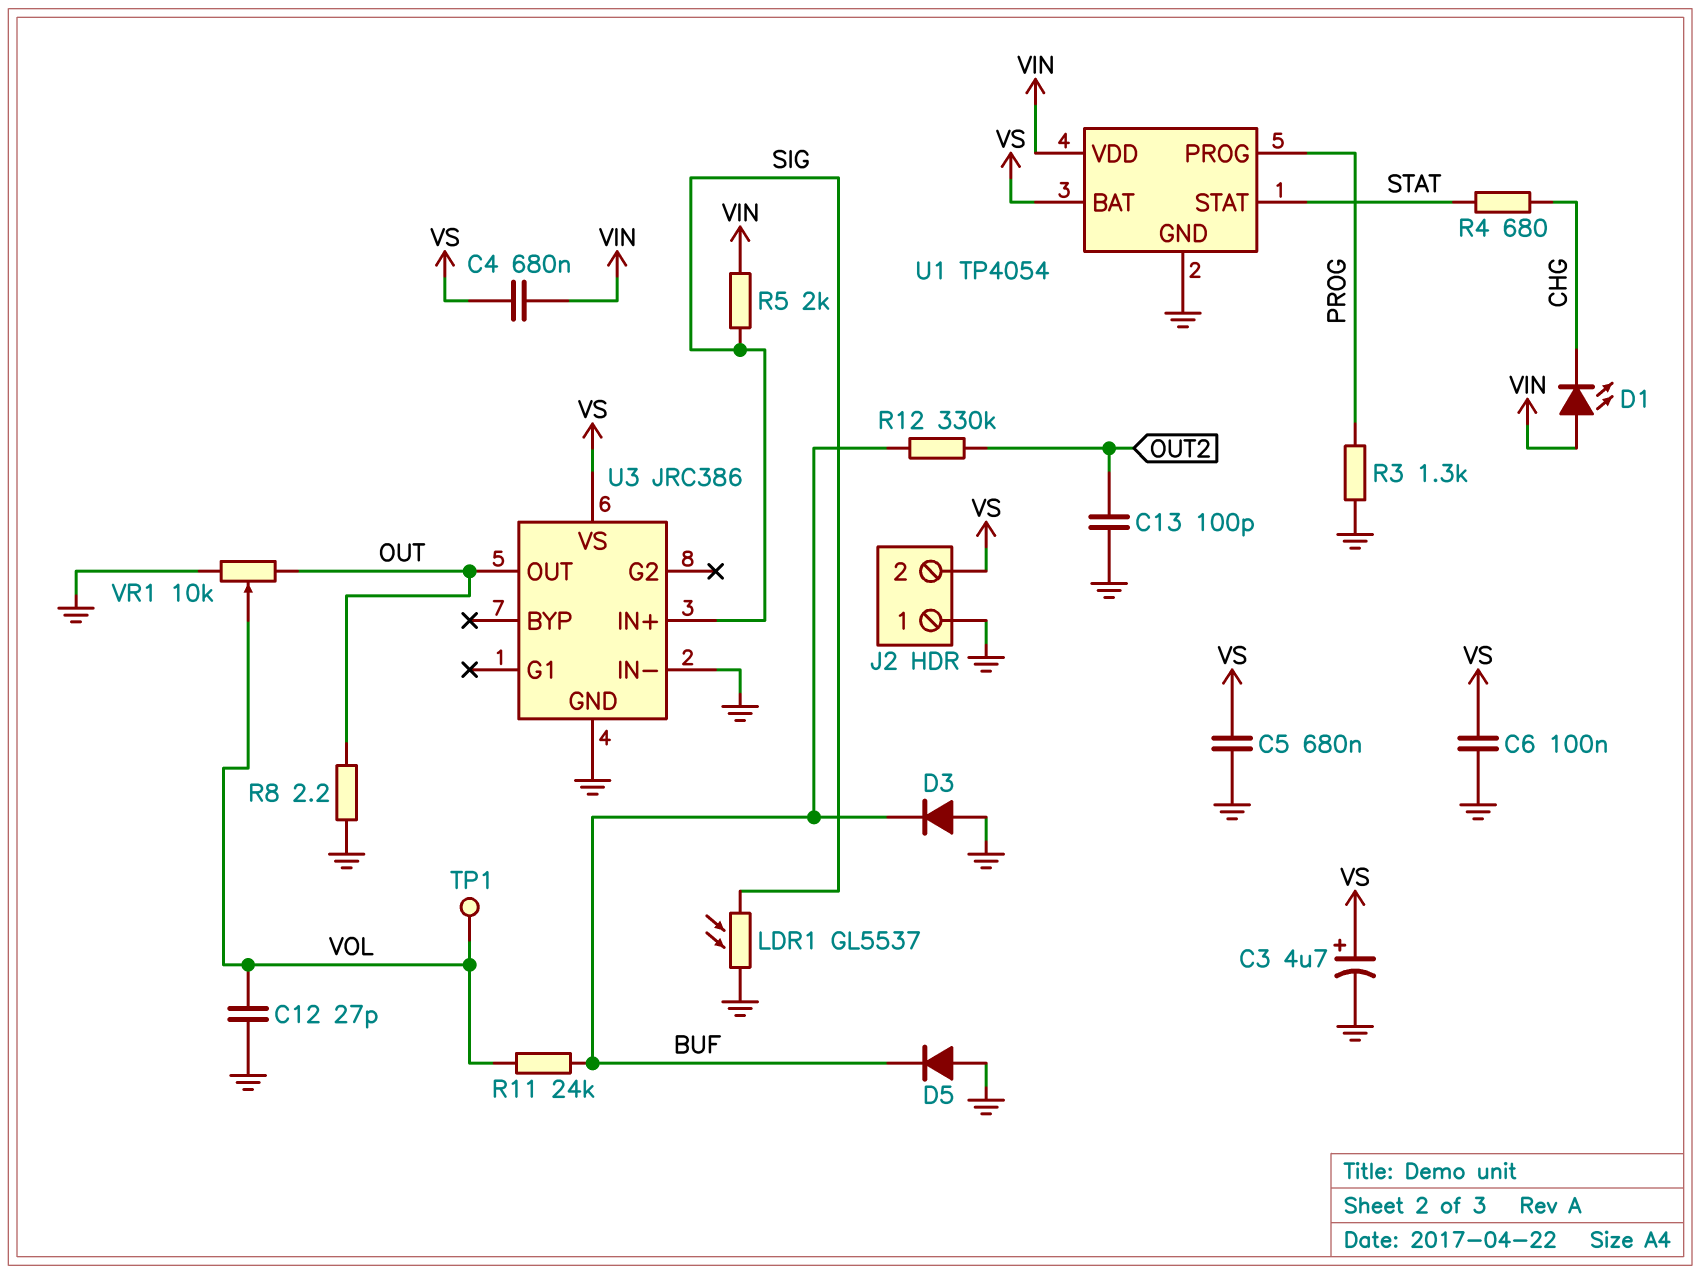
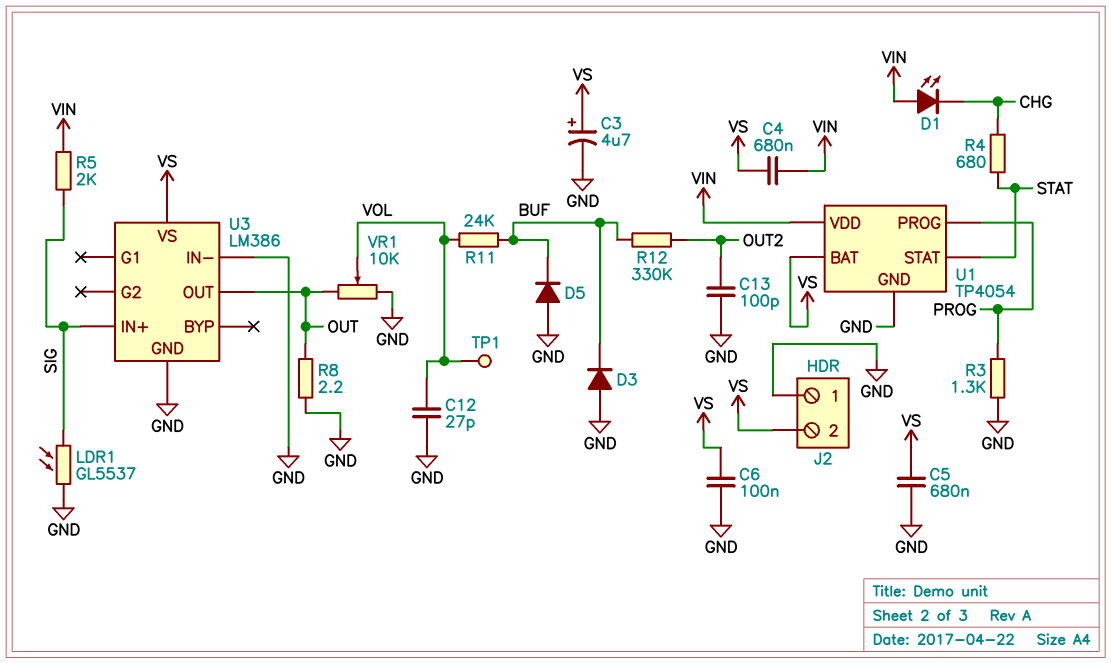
U3: JRC386 -> LM386

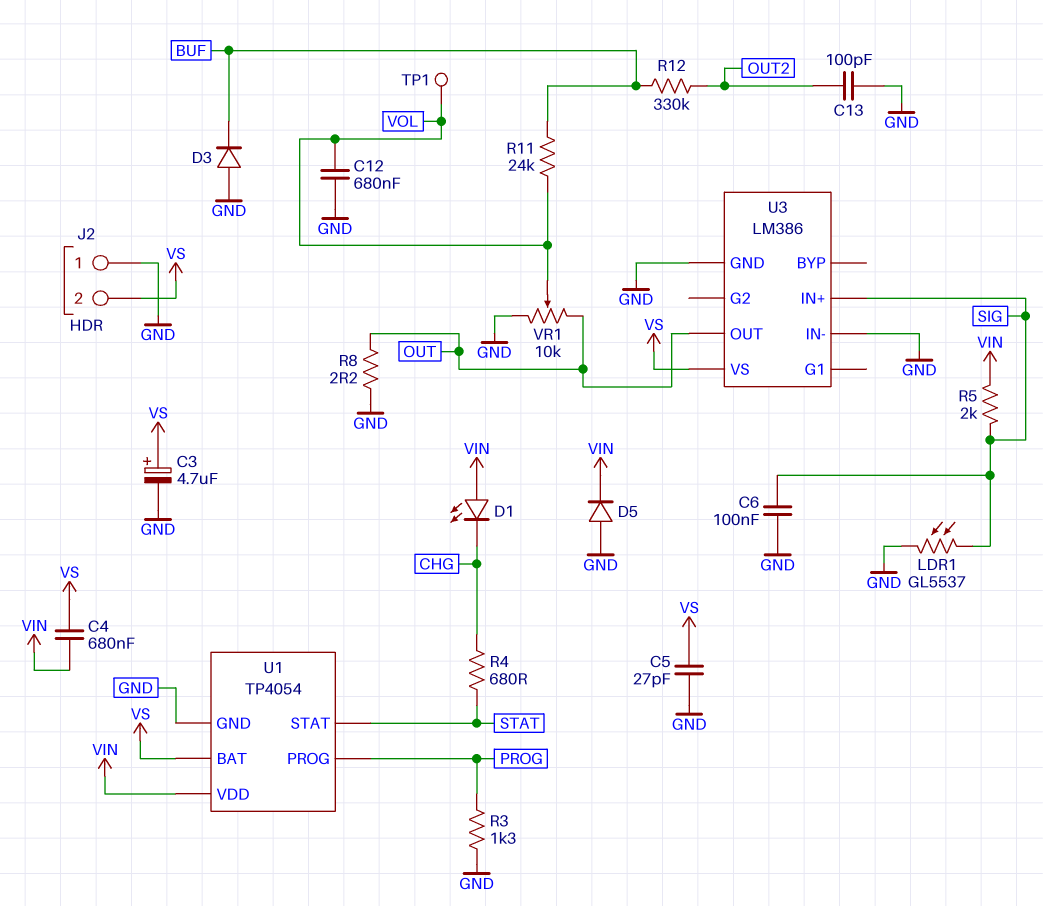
C5: 680nF (GND, VS) -> 27pF (GND, VS)
C6: 100nF (GND, VS) -> 100nF (GND, SIG)
C12: 27pF (GND, VOL) -> 680nF (GND, VOL)
D5: diode (A GND, K BUF) -> diode (A GND, K VIN)

